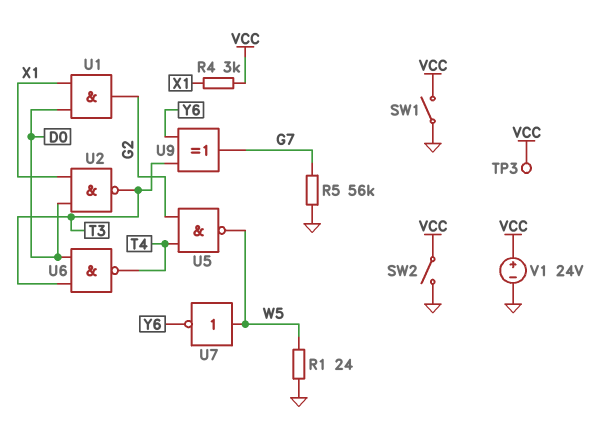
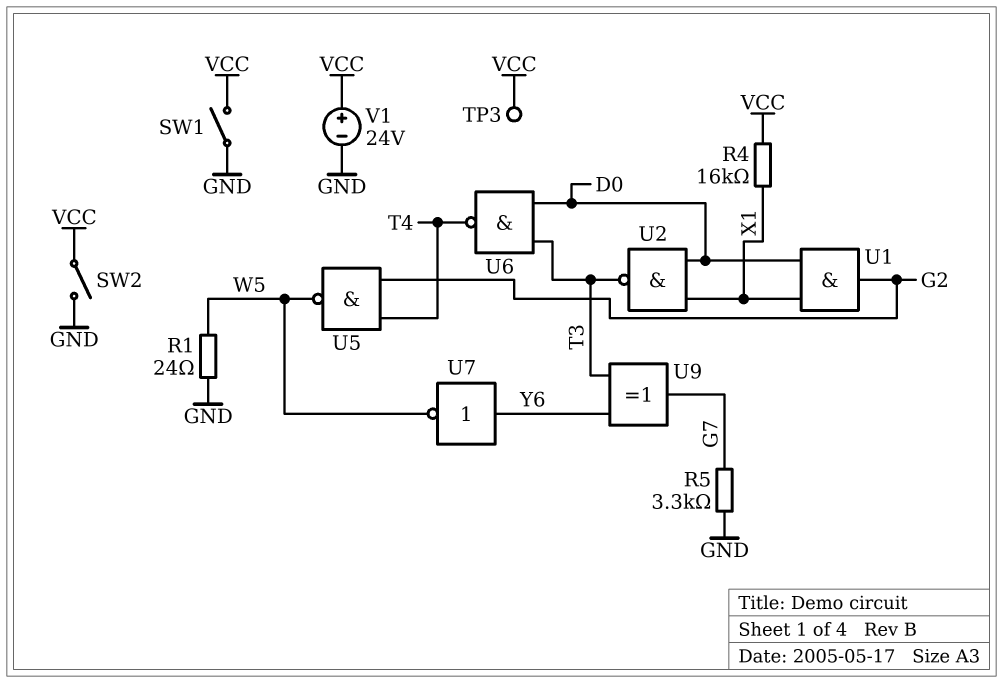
R4: 3k (VCC, X1) -> 16k (VCC, X1)
R5: 56k (G7, GND) -> 3.3k (G7, GND)
U7: NOT (in W5, out Y6) -> NOT (in Y6, out W5)

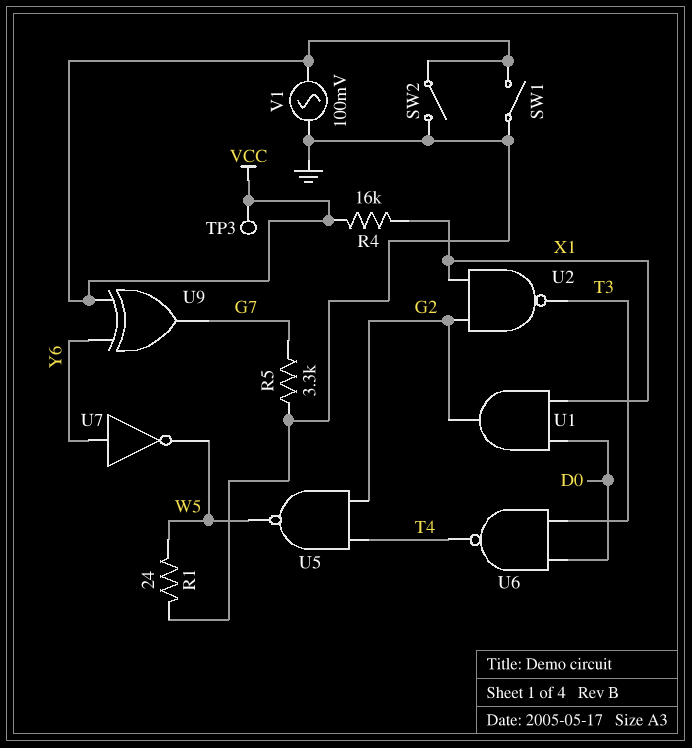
U2: NAND (in D0, in X1, out T3) -> NAND (in G2, in X1, out T3)
U9: XOR (in T3, in Y6, out G7) -> XOR (in VCC, in Y6, out G7)
V1: 24V (plus VCC, minus GND) -> AC 100mV (GND, VCC)

